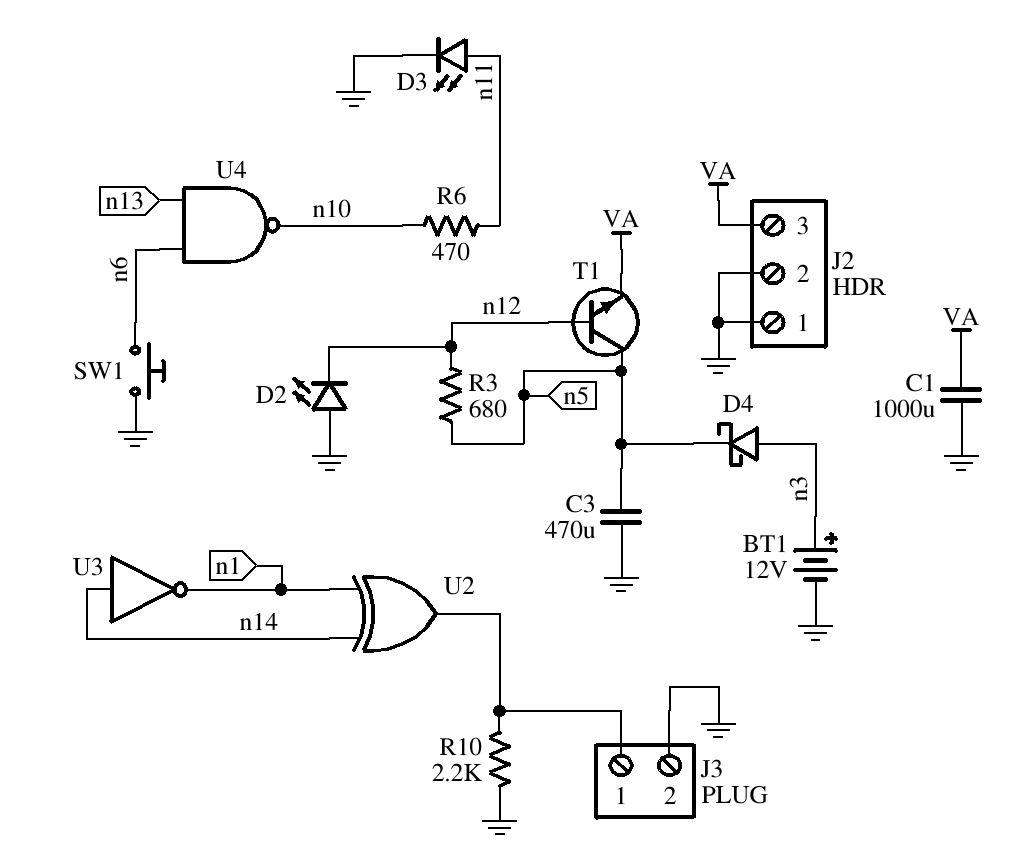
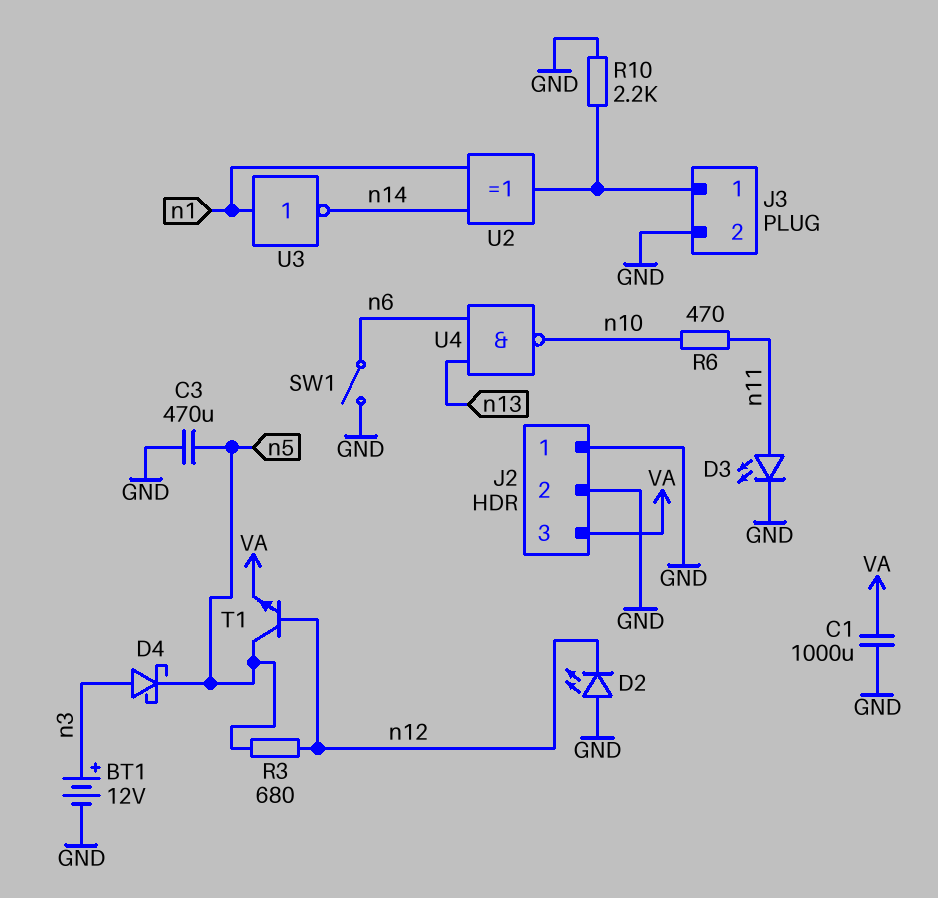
SW1: button (GND, n6) -> switch (GND, n6)
U3: NOT (in n14, out n1) -> NOT (in n1, out n14)

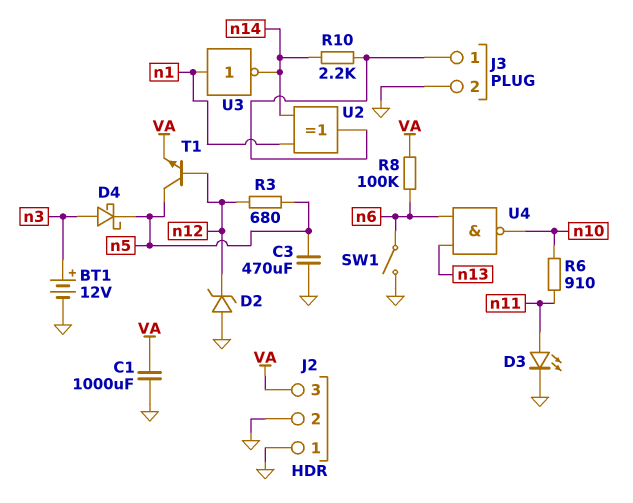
D2: LED (A GND, K n12) -> zener (A GND, K n12)
R6: 470 (n10, n11) -> 910 (n10, n11)
R8: none -> 100k (VA, n6)
R10: 2.2k (GND, J3/1) -> 2.2k (J3/1, n14)

